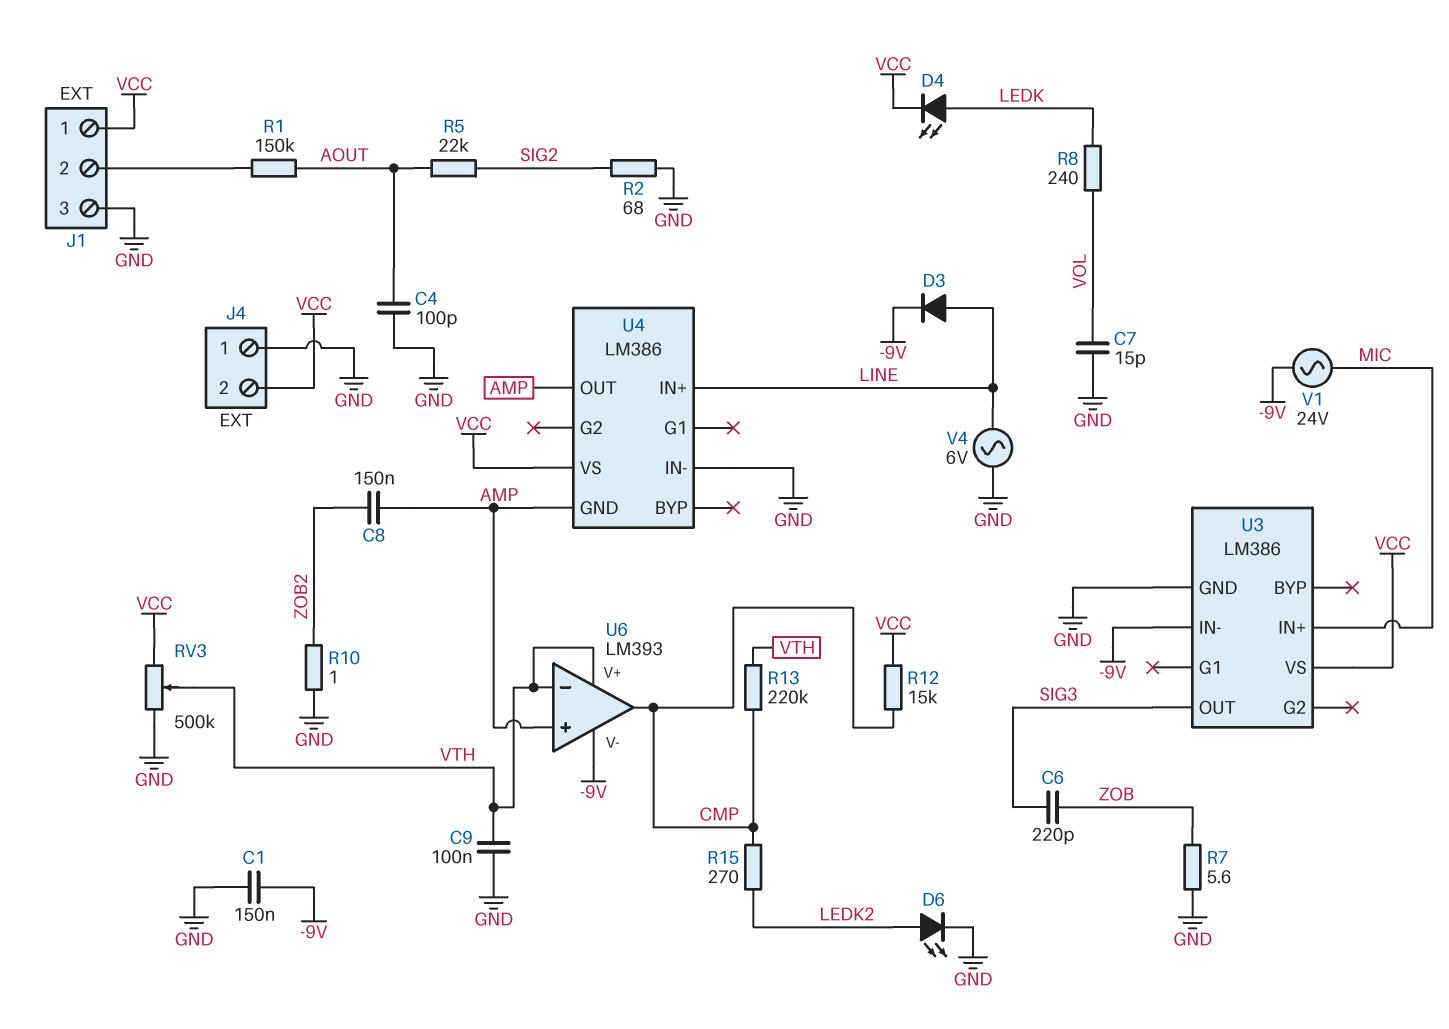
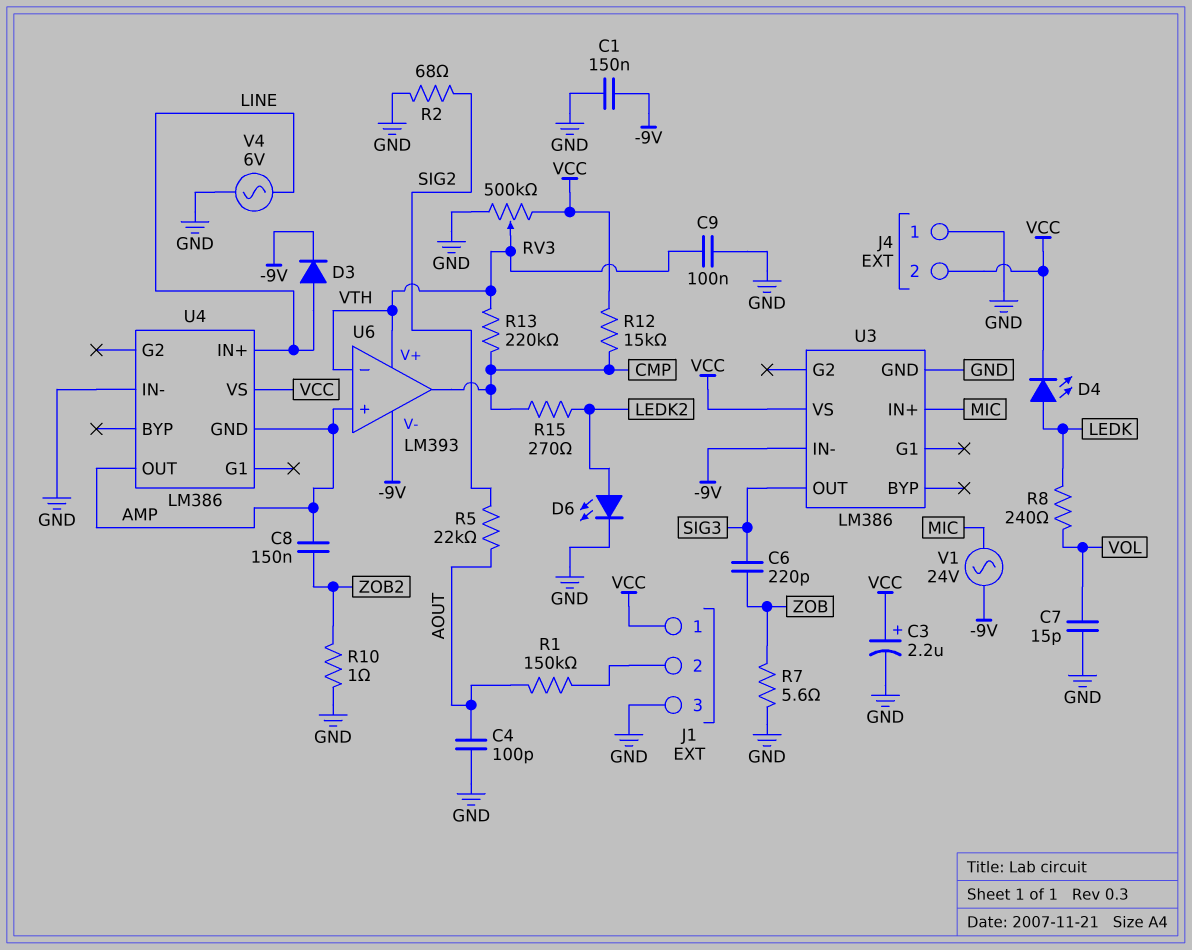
C3: none -> 2.2uF (plus VCC, minus GND)

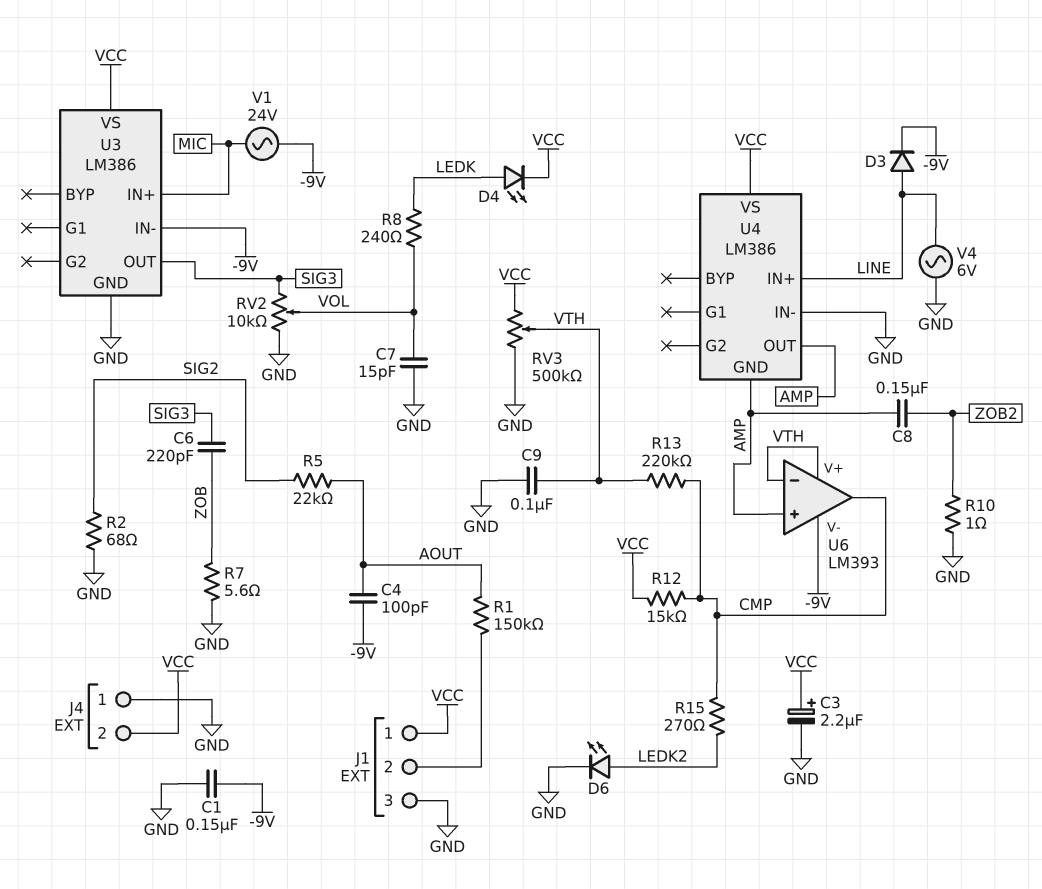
C4: 100pF (AOUT, GND) -> 100pF (-9V, AOUT)
RV2: none -> 10k (GND, SIG3, wiper VOL)

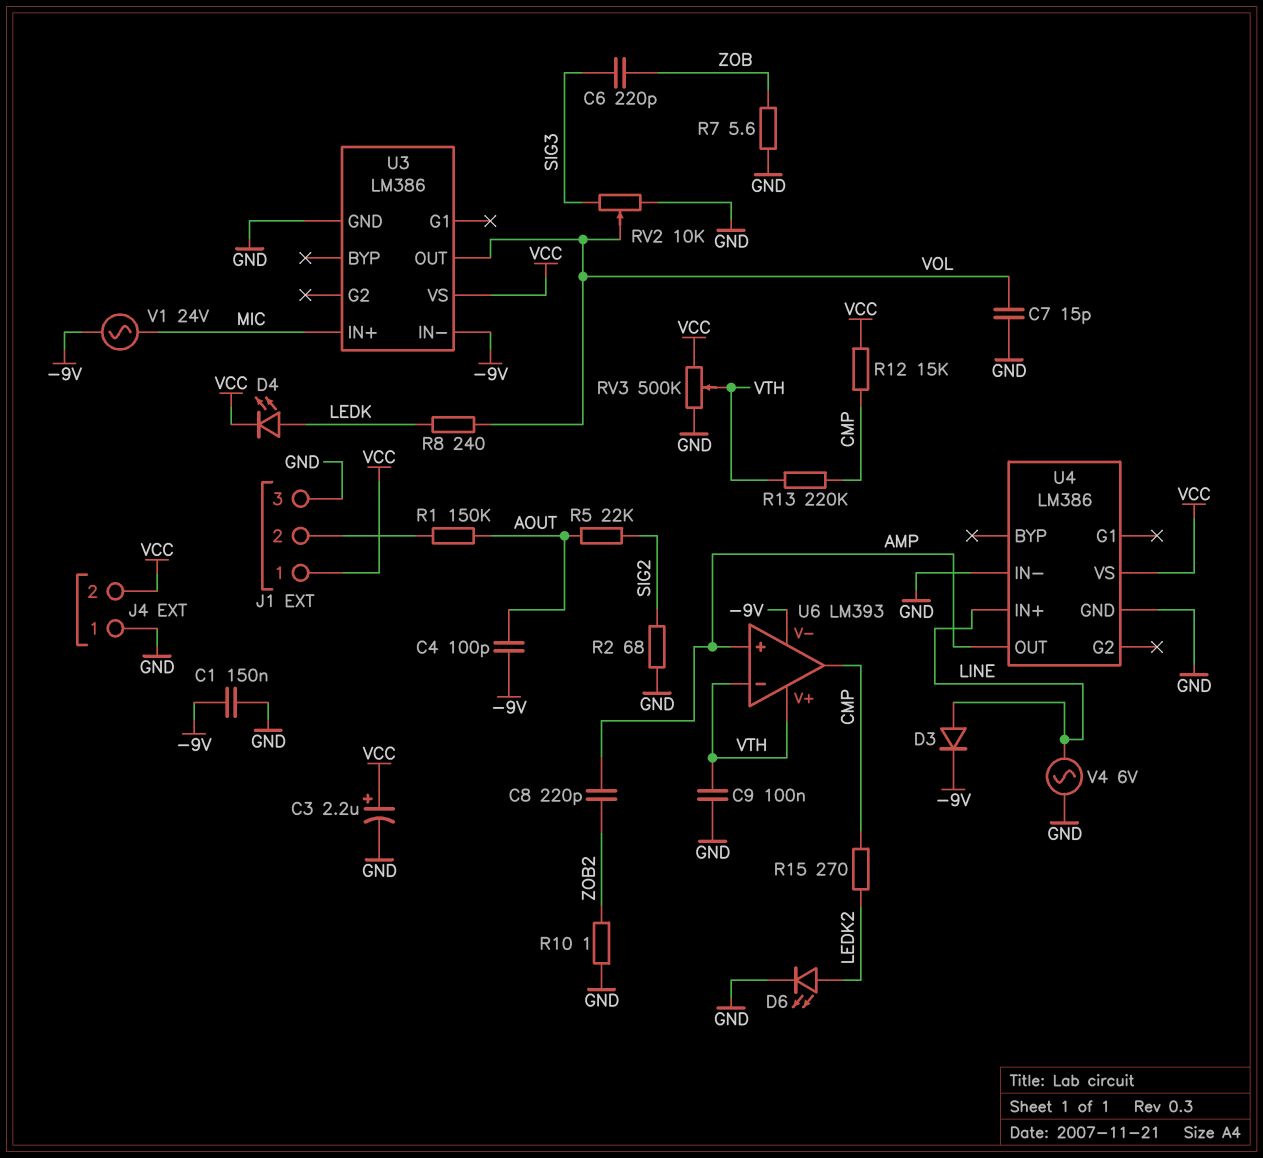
C8: 150nF (AMP, ZOB2) -> 220pF (AMP, ZOB2)
U3 pin OUT: SIG3 -> VOL
U4 pin GND: AMP -> GND

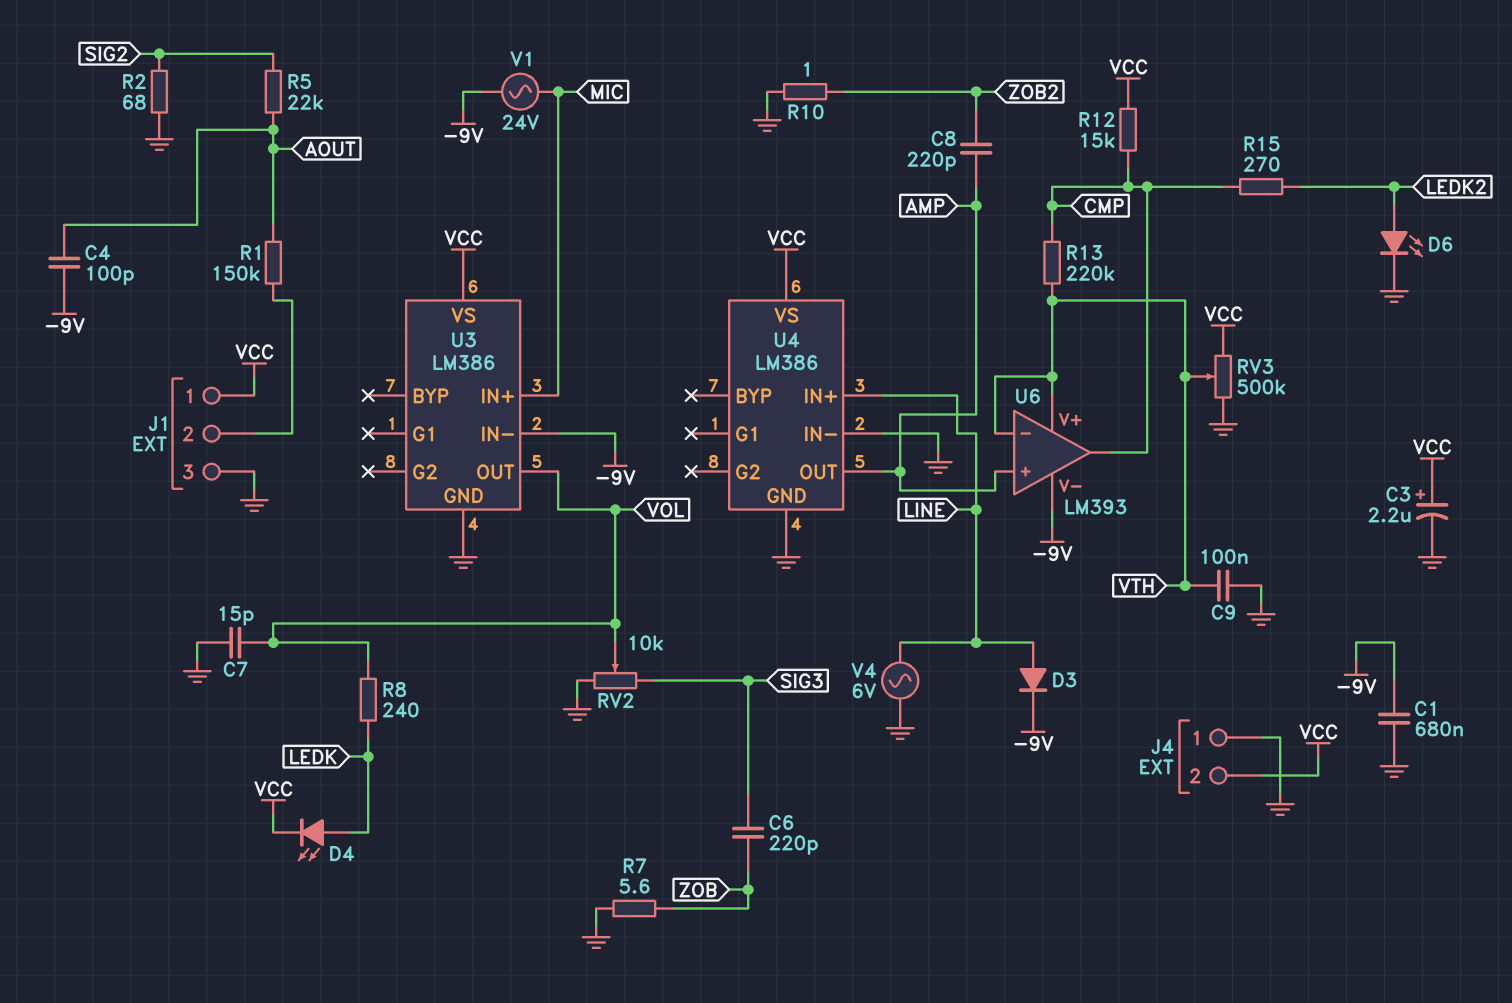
C1: 150nF (-9V, GND) -> 680nF (-9V, GND)

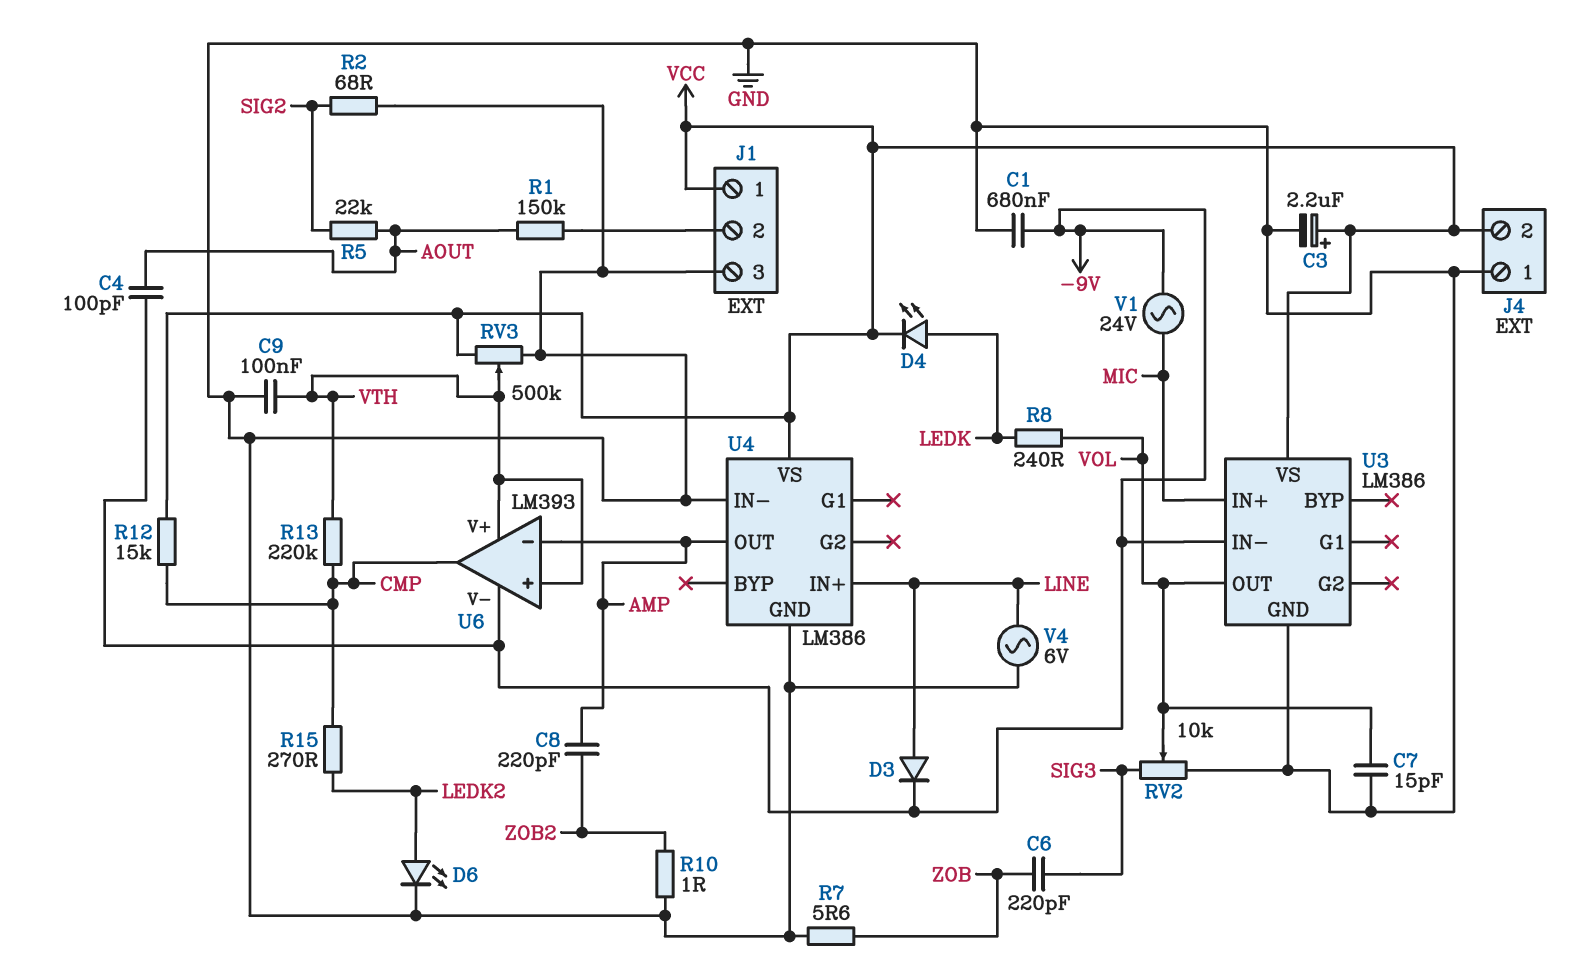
U6 pin in+: AMP -> VTH
U6 pin in-: VTH -> AMP

